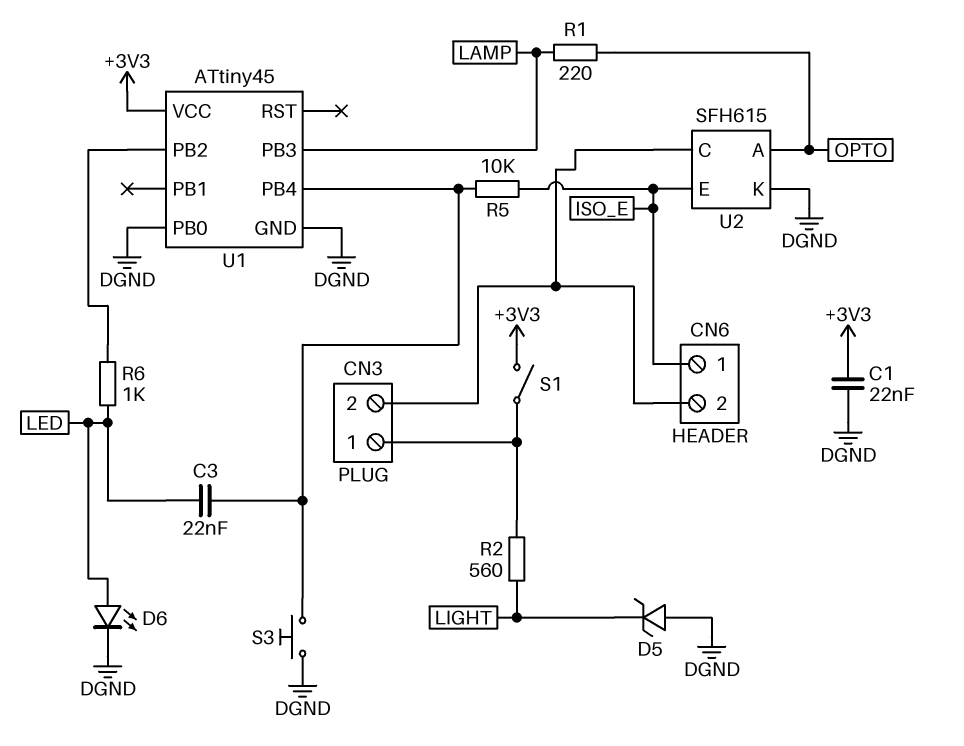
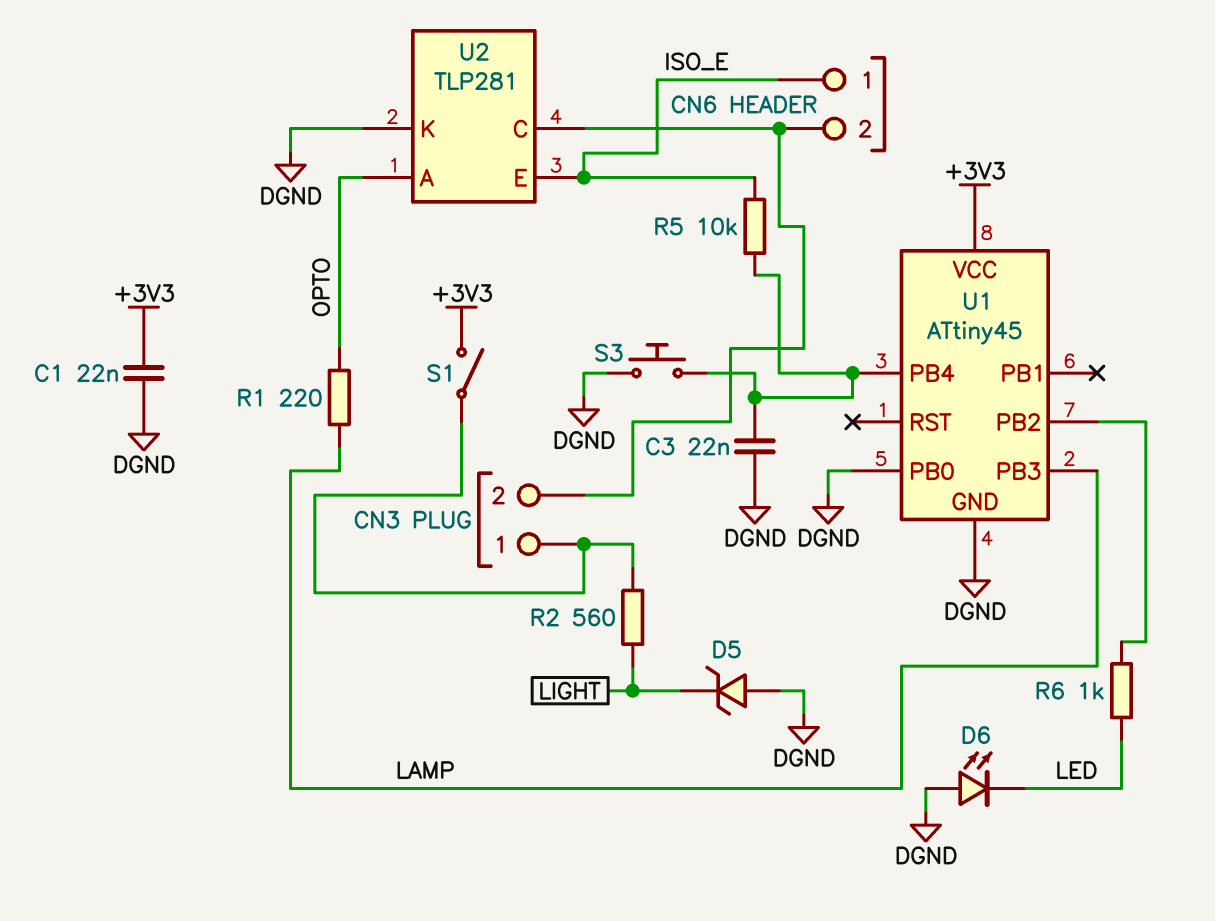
C3: 22nF (LED, U1/PB4) -> 22nF (DGND, U1/PB4)
D6: LED (A LED, K DGND) -> LED (A DGND, K LED)
U2: SFH615 -> TLP281

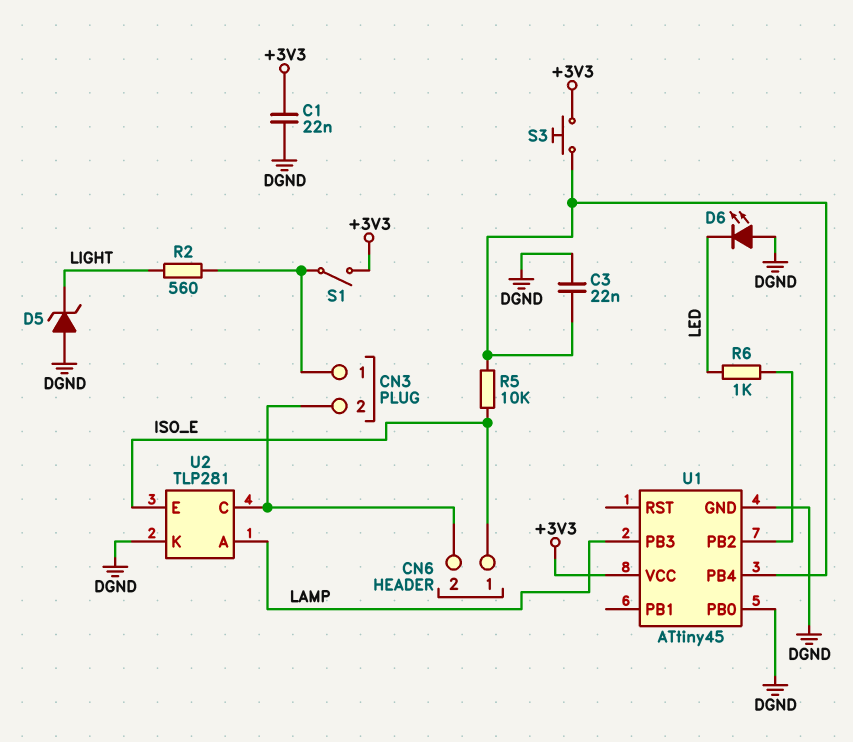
R1: 220 (LAMP, OPTO) -> none
S3: button (DGND, U1/PB4) -> button (+3V3, U1/PB4)
U2 pin A: OPTO -> LAMP

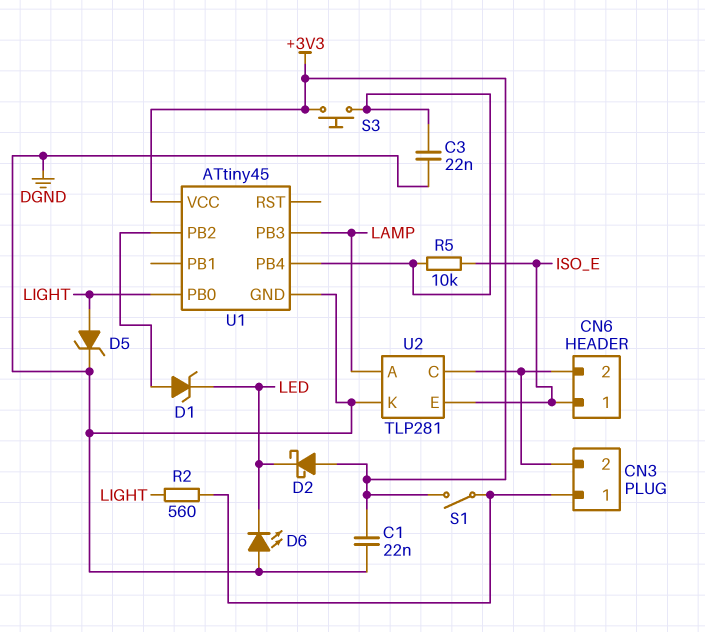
D1: none -> zener (A U1/PB2, K LED)
D2: none -> schottky (A +3V3, K LED)
D5: zener (A DGND, K LIGHT) -> zener (A LIGHT, K DGND)
R6: 1k (LED, U1/PB2) -> none
U1 pin PB0: DGND -> LIGHT

